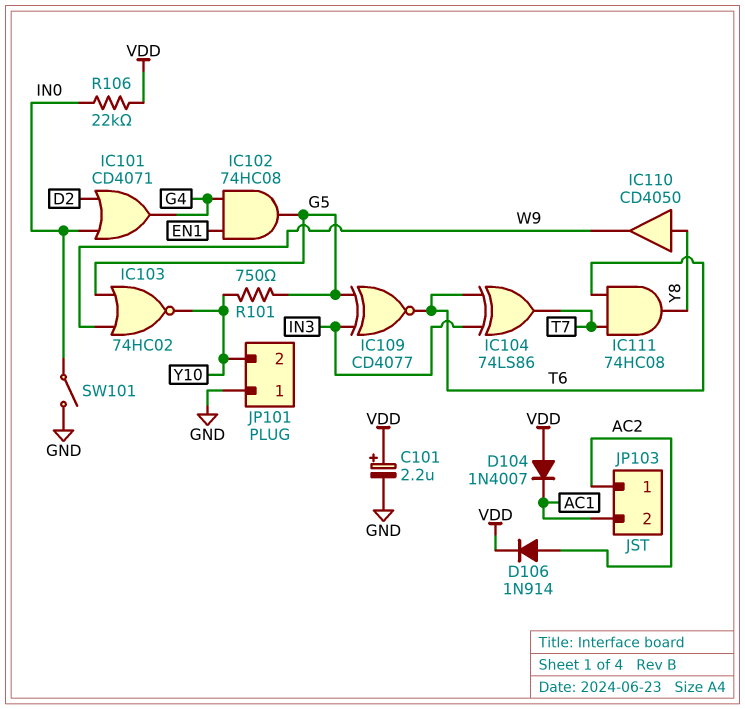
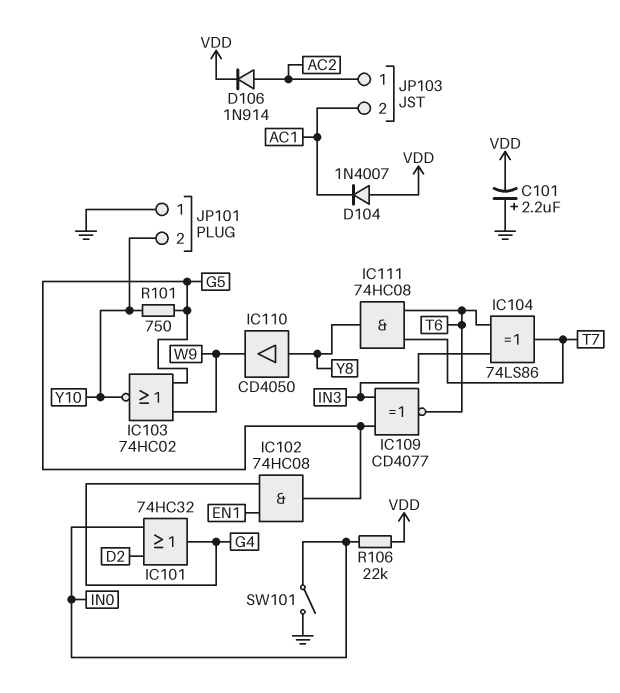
C101: 2.2uF (plus VDD, minus GND) -> 2.2uF (plus GND, minus VDD)
IC101: OR CD4071 (in D2, in IN0, out G4) -> OR 74HC32 (in D2, in IN0, out G4)

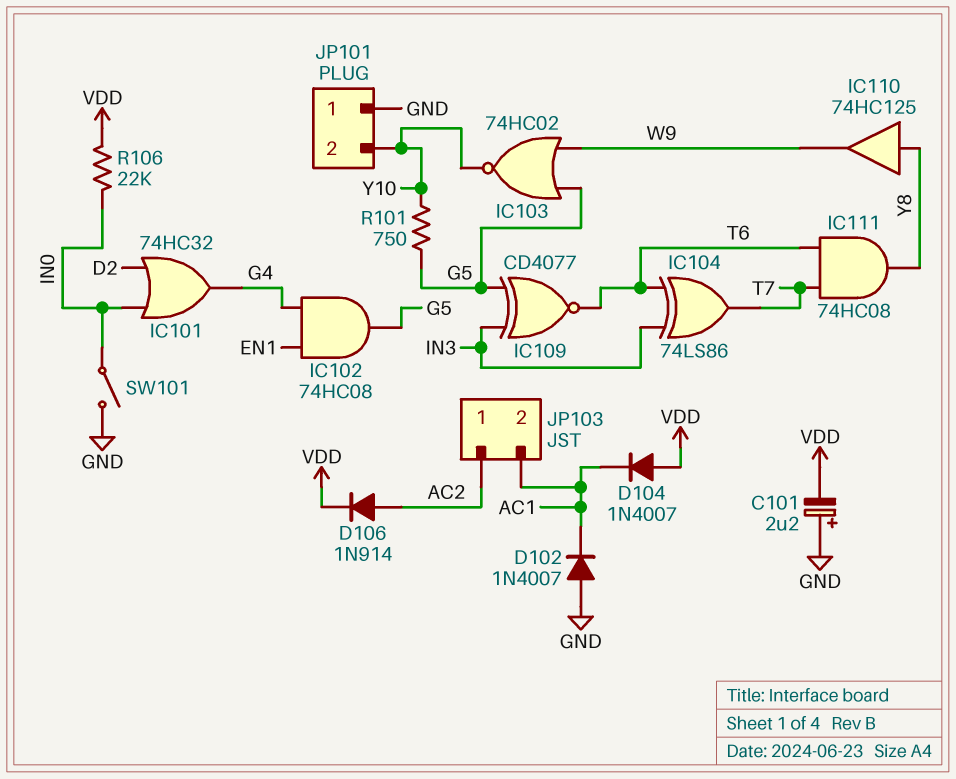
D102: none -> diode 1N4007 (A GND, K AC1)
IC110: buffer CD4050 (in Y8, out W9) -> buffer 74HC125 (in Y8, out W9)

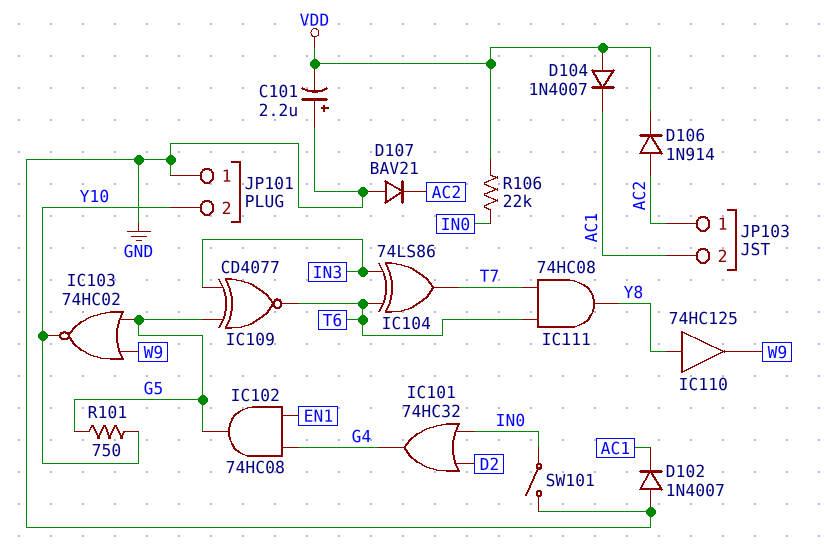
D107: none -> diode BAV21 (A GND, K AC2)

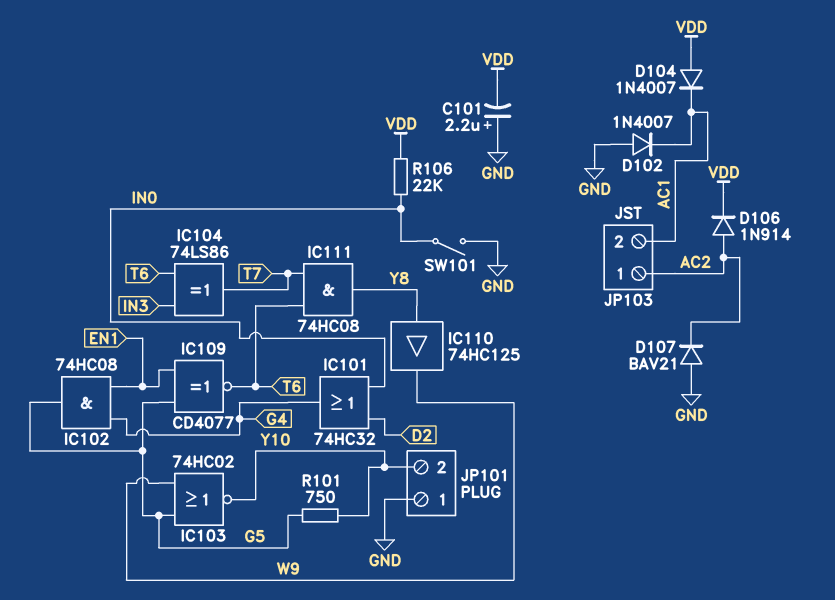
IC109: XNOR CD4077 (in G5, in IN3, out T6) -> XNOR CD4077 (in EN1, in G5, out T6)

